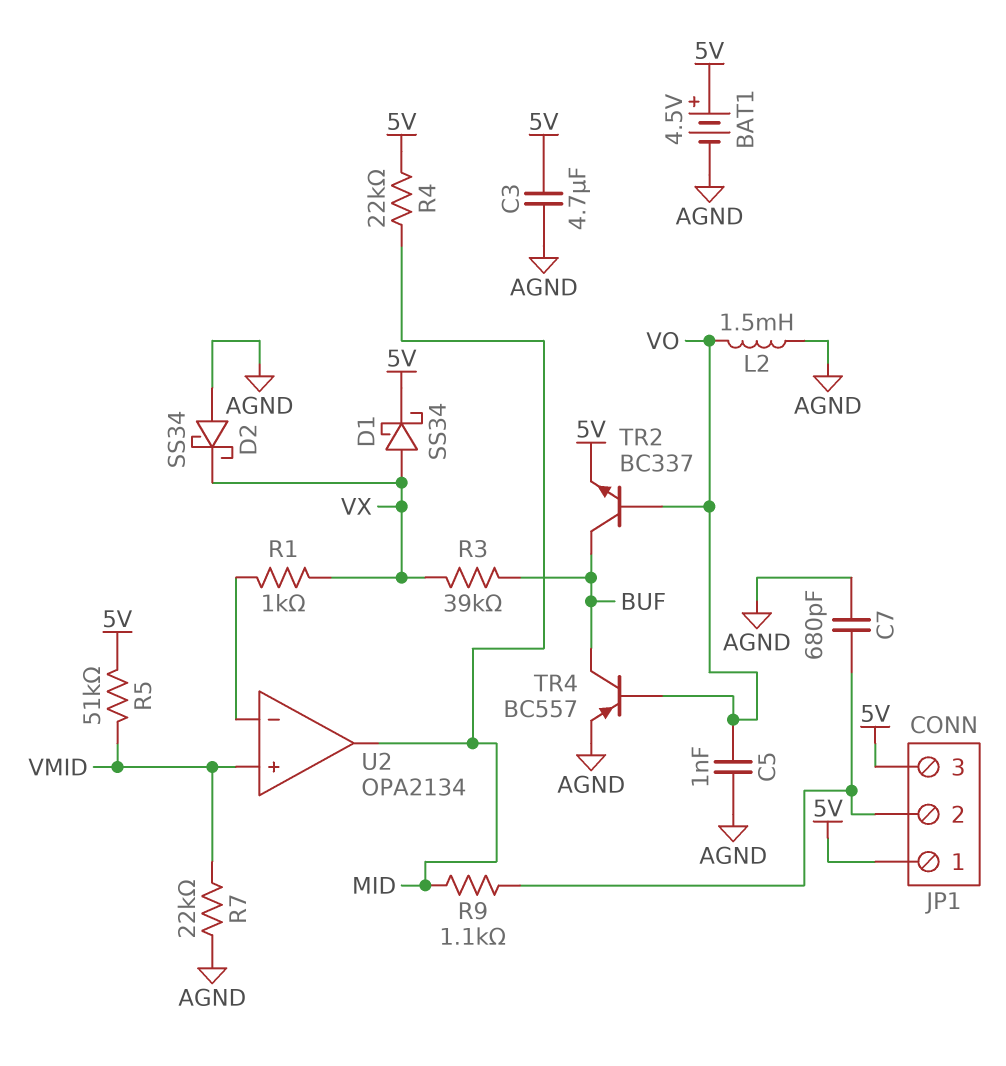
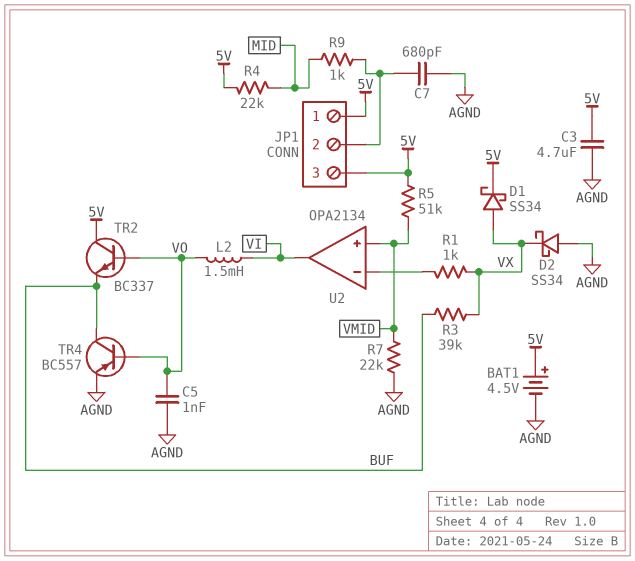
L2: 1.5mH (AGND, VO) -> 1.5mH (VI, VO)
R9: 1.1k (JP1/2, MID) -> 1k (JP1/2, MID)
TR2: NPN BC337 (B VO, C BUF, E 5V) -> NPN BC337 (B VO, C 5V, E BUF)
U2 pin out: MID -> VI

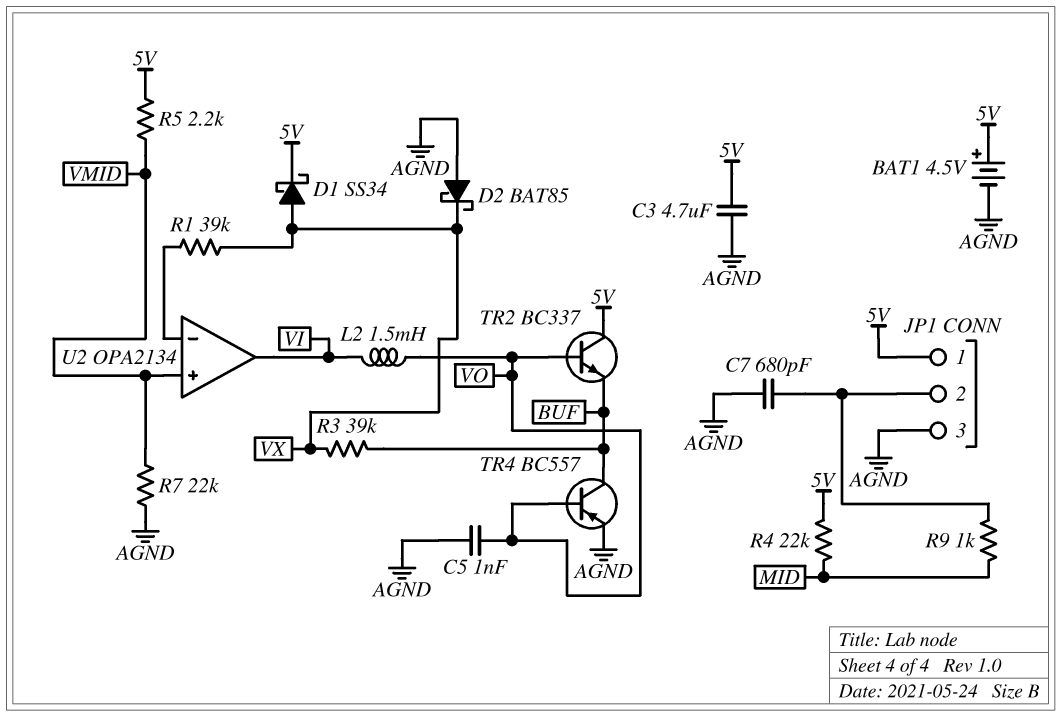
D2: schottky SS34 (A AGND, K VX) -> schottky BAT85 (A AGND, K VX)
JP1 pin 3: 5V -> AGND
R1: 1k (U2/in-, VX) -> 39k (U2/in-, VX)
R5: 51k (5V, VMID) -> 2.2k (5V, VMID)

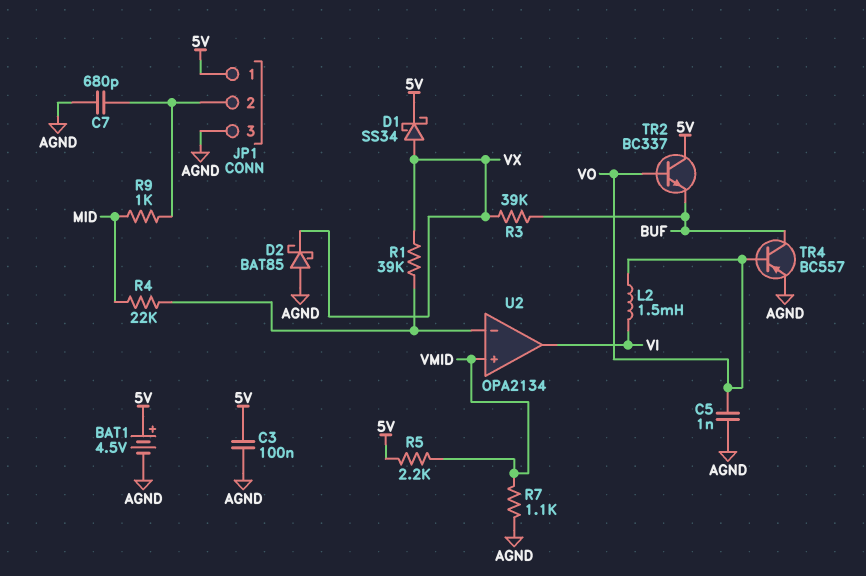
C3: 4.7uF (5V, AGND) -> 100nF (5V, AGND)
R4: 22k (5V, MID) -> 22k (MID, U2/in-)
R7: 22k (AGND, VMID) -> 1.1k (AGND, VMID)

